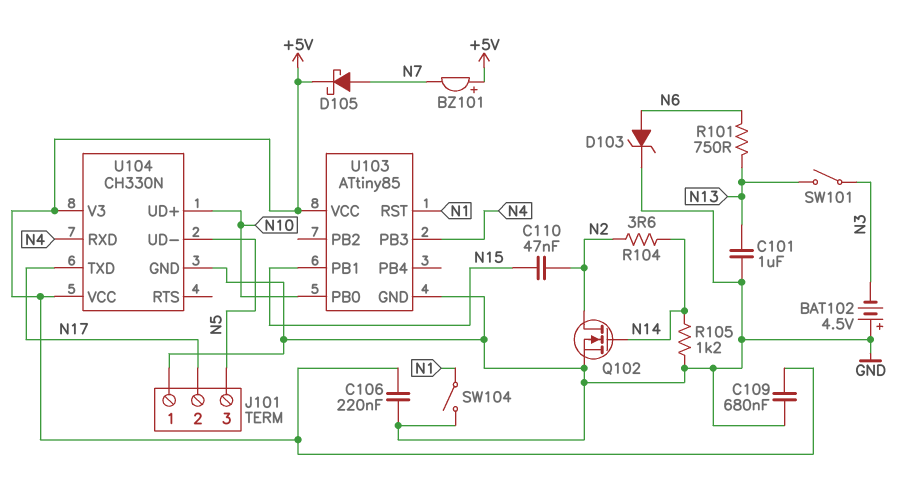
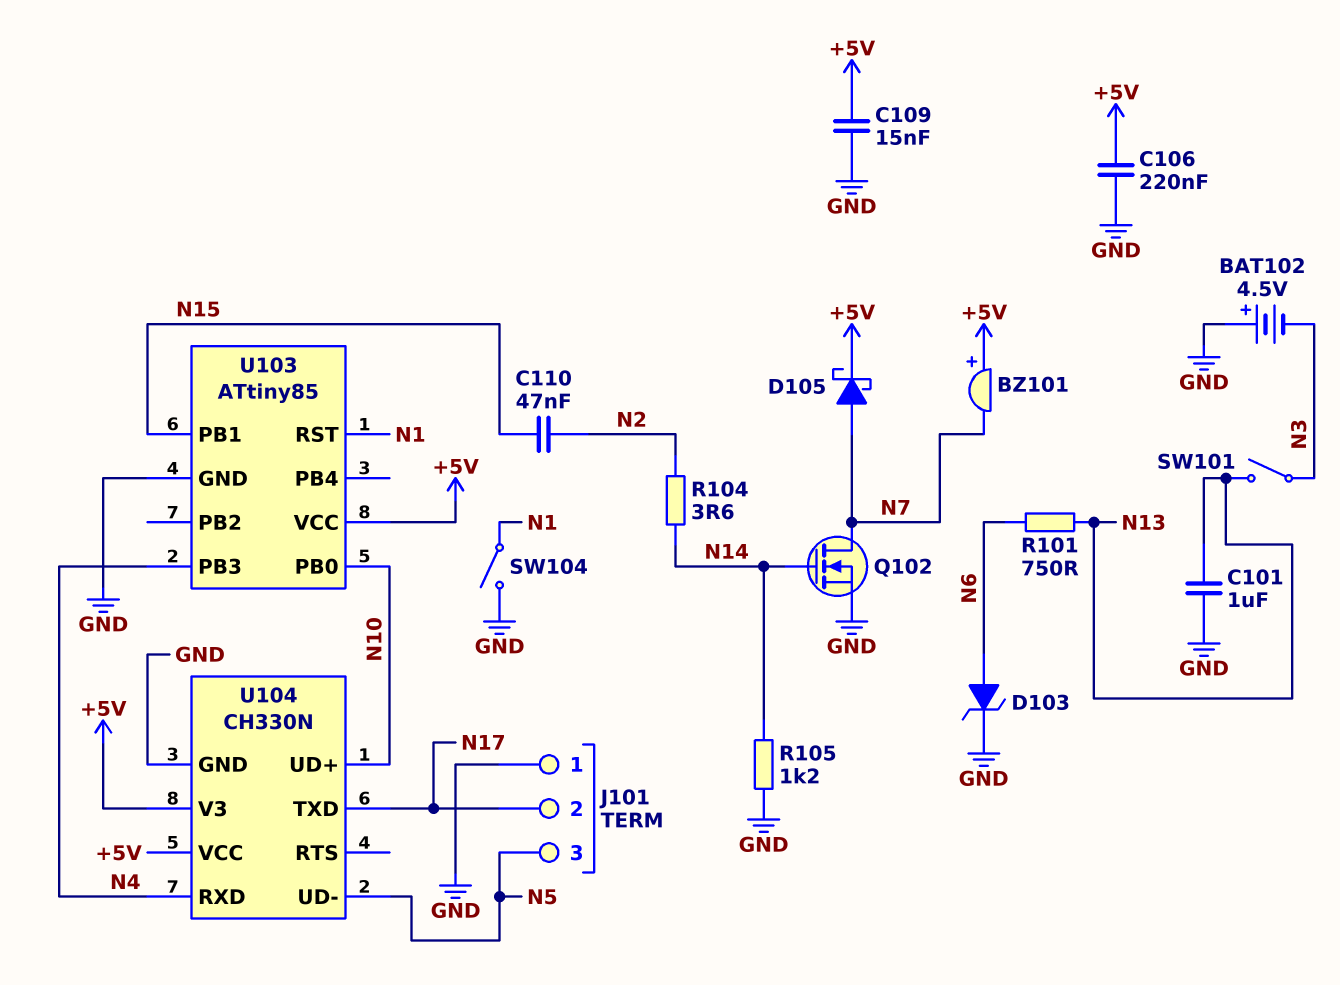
C109: 680nF (+5V, GND) -> 15nF (+5V, GND)
Q102: NMOS (G N14, D N2, S GND) -> NMOS (G N14, D N7, S GND)

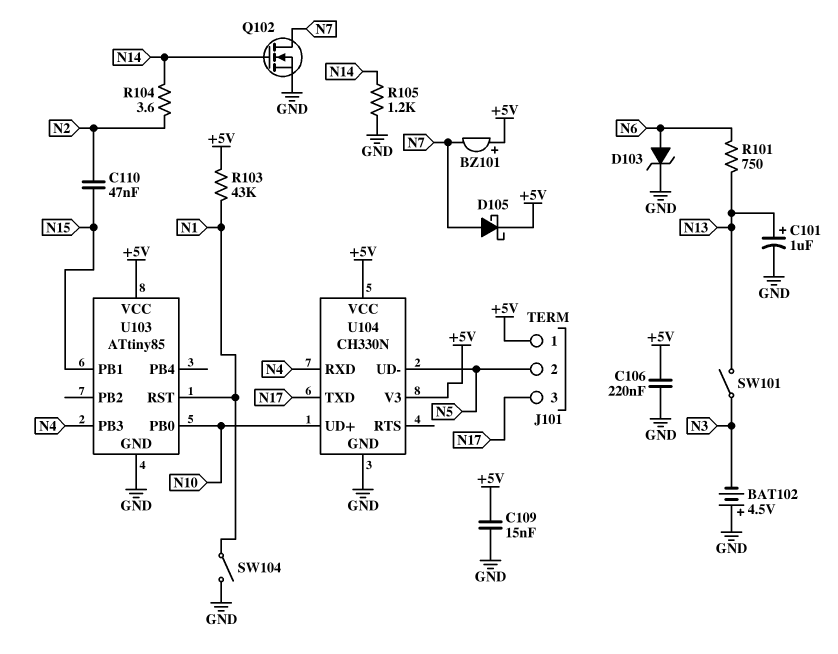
C101: 1uF (GND, N13) -> 1uF (plus N13, minus GND)
J101 pin 1: GND -> +5V
J101 pin 2: N17 -> N5
J101 pin 3: N5 -> N17
R103: none -> 43k (+5V, N1)

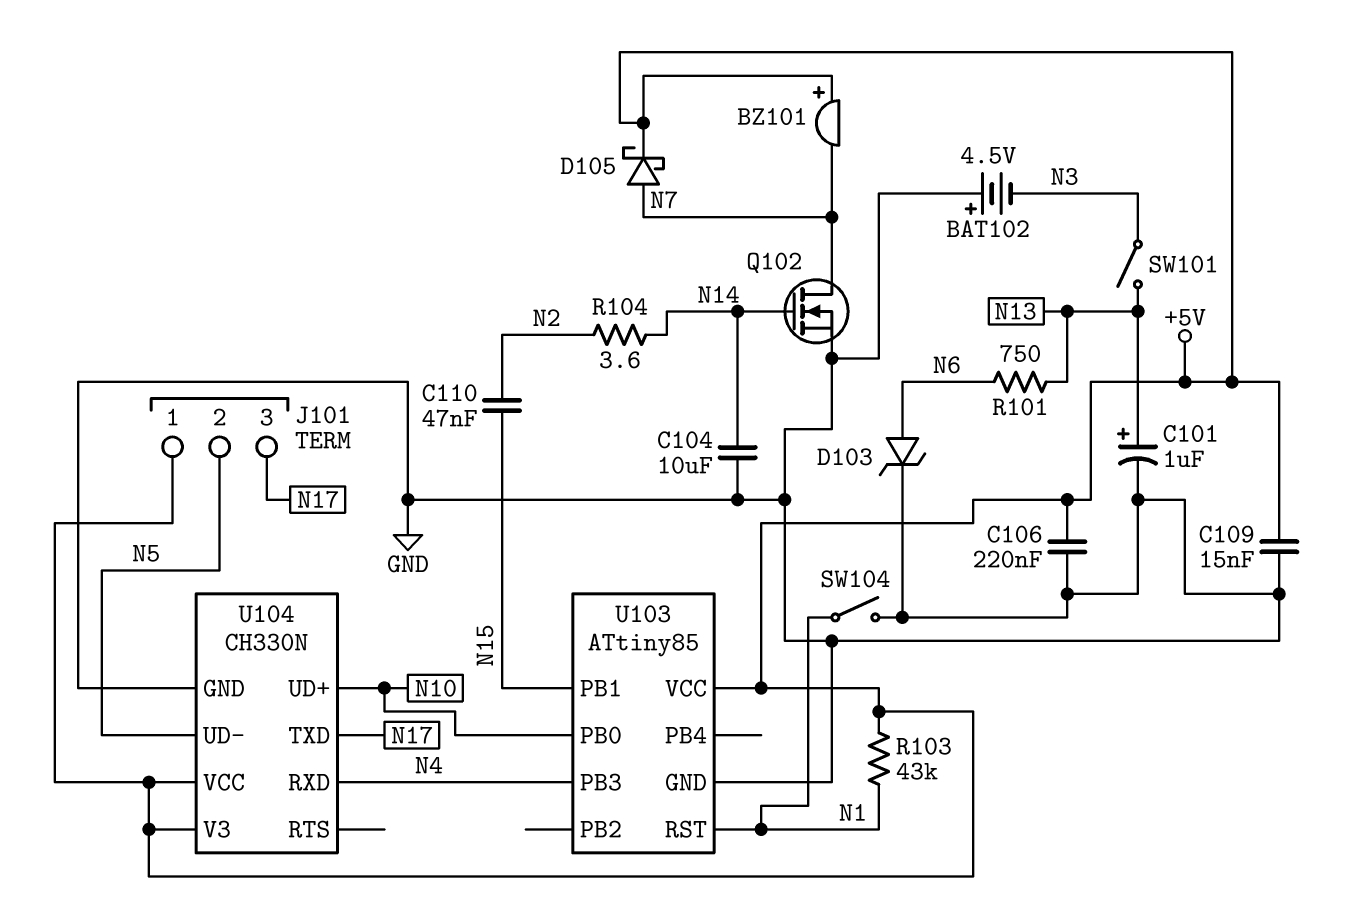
C104: none -> 10uF (GND, N14)
R105: 1.2k (GND, N14) -> none

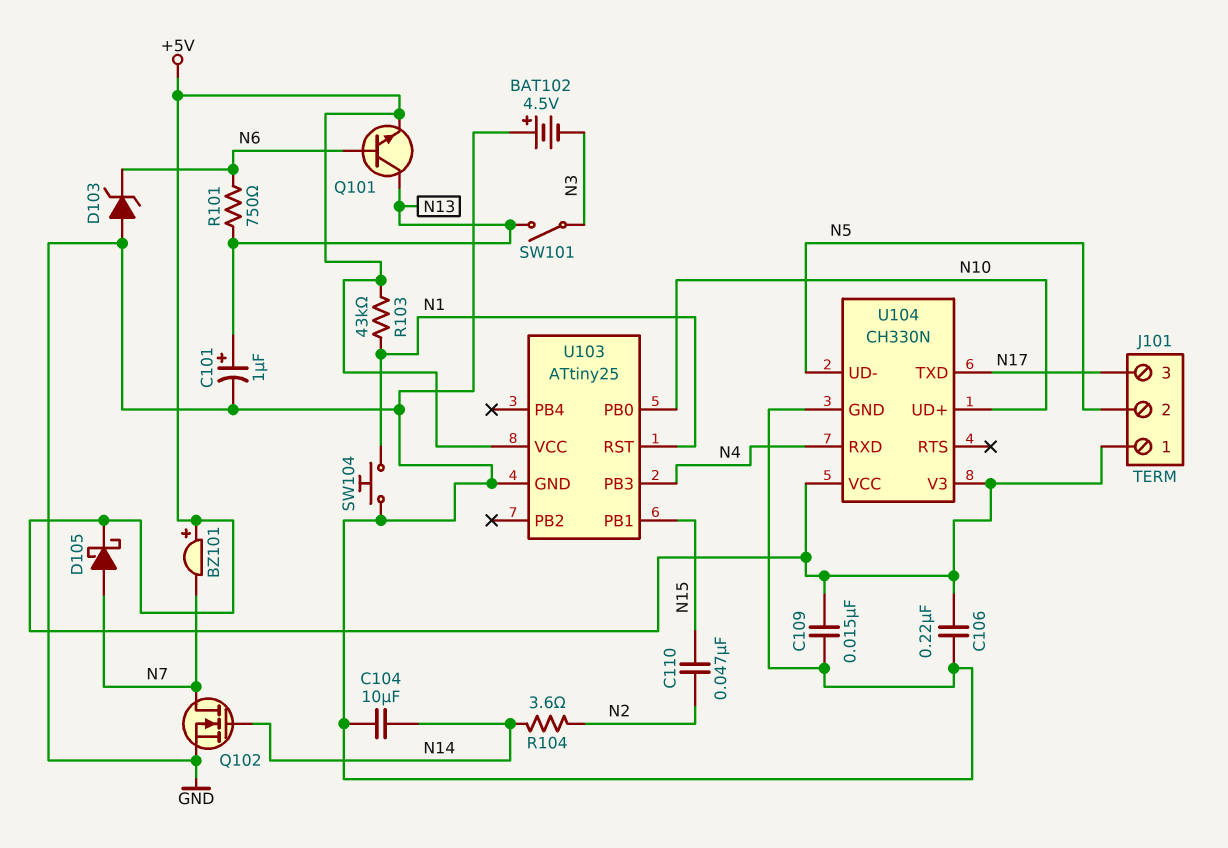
D103: zener (A N6, K GND) -> zener (A GND, K N6)
Q101: none -> NPN (B N6, C N13, E +5V)
SW104: switch (GND, N1) -> button (GND, N1)
U103: ATtiny85 -> ATtiny25

